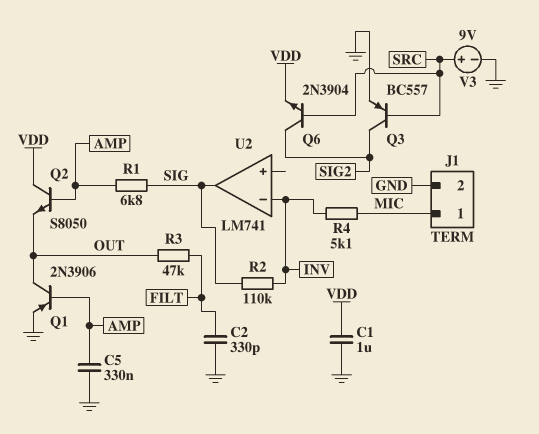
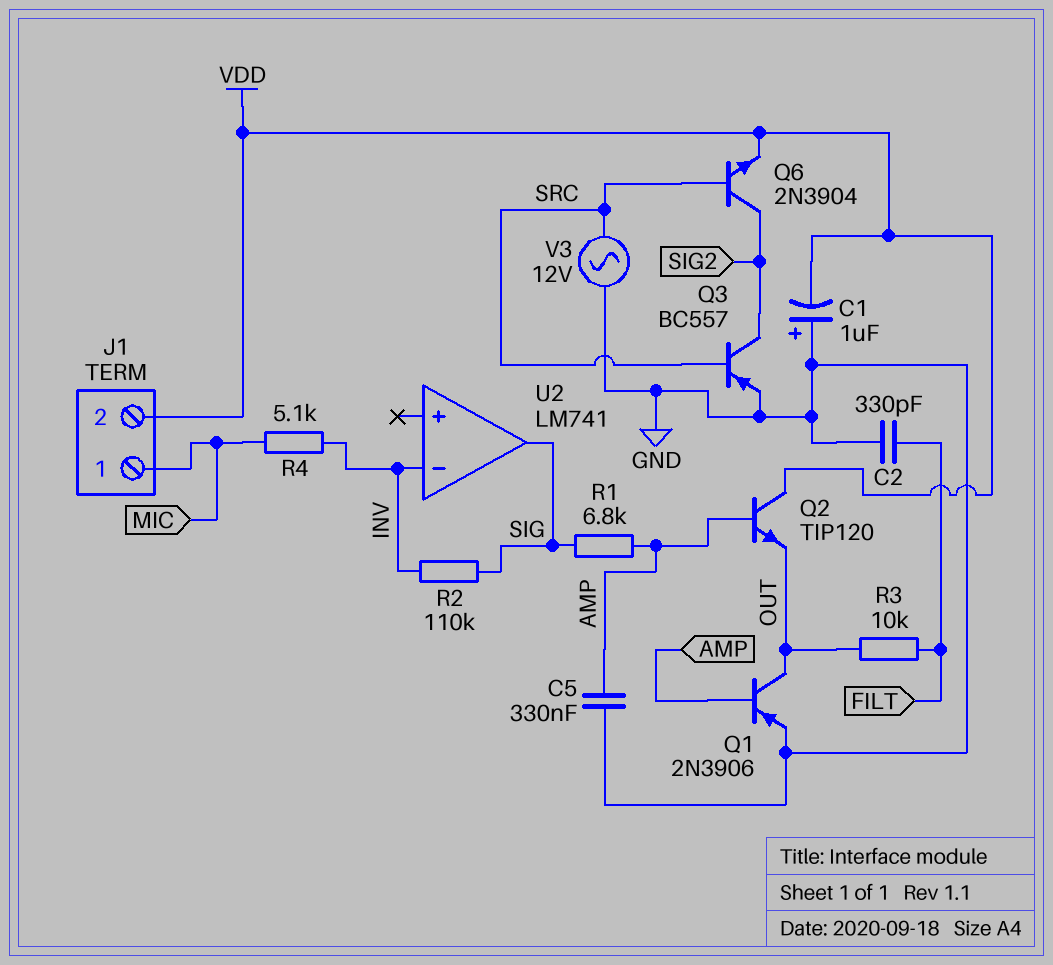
C1: 1uF (GND, VDD) -> 1uF (plus GND, minus VDD)
J1 pin 2: GND -> VDD
Q2: NPN S8050 (B AMP, C VDD, E OUT) -> NPN TIP120 (B AMP, C VDD, E OUT)
R3: 47k (FILT, OUT) -> 10k (FILT, OUT)
V3: 9V (plus SRC, minus GND) -> AC 12V (GND, SRC)

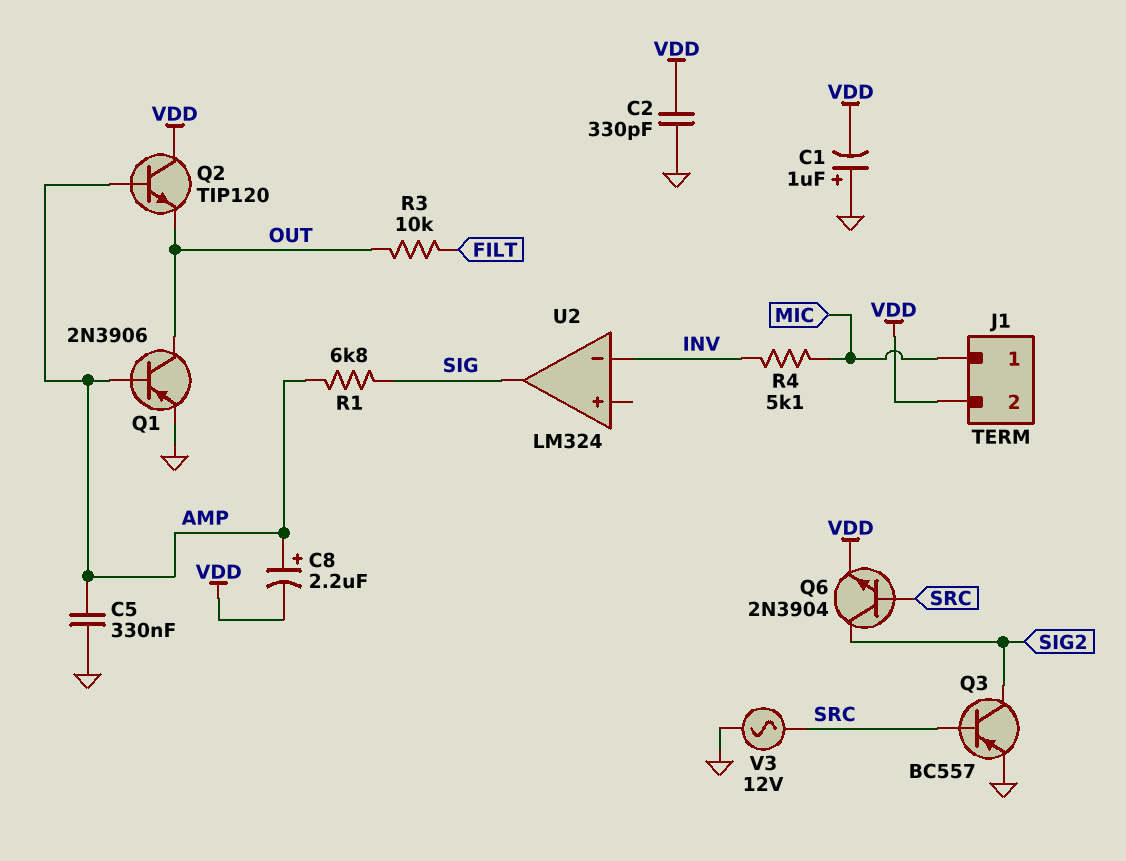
C2: 330pF (FILT, GND) -> 330pF (GND, VDD)
C8: none -> 2.2uF (plus AMP, minus VDD)
R2: 110k (INV, SIG) -> none
U2: LM741 -> LM324

